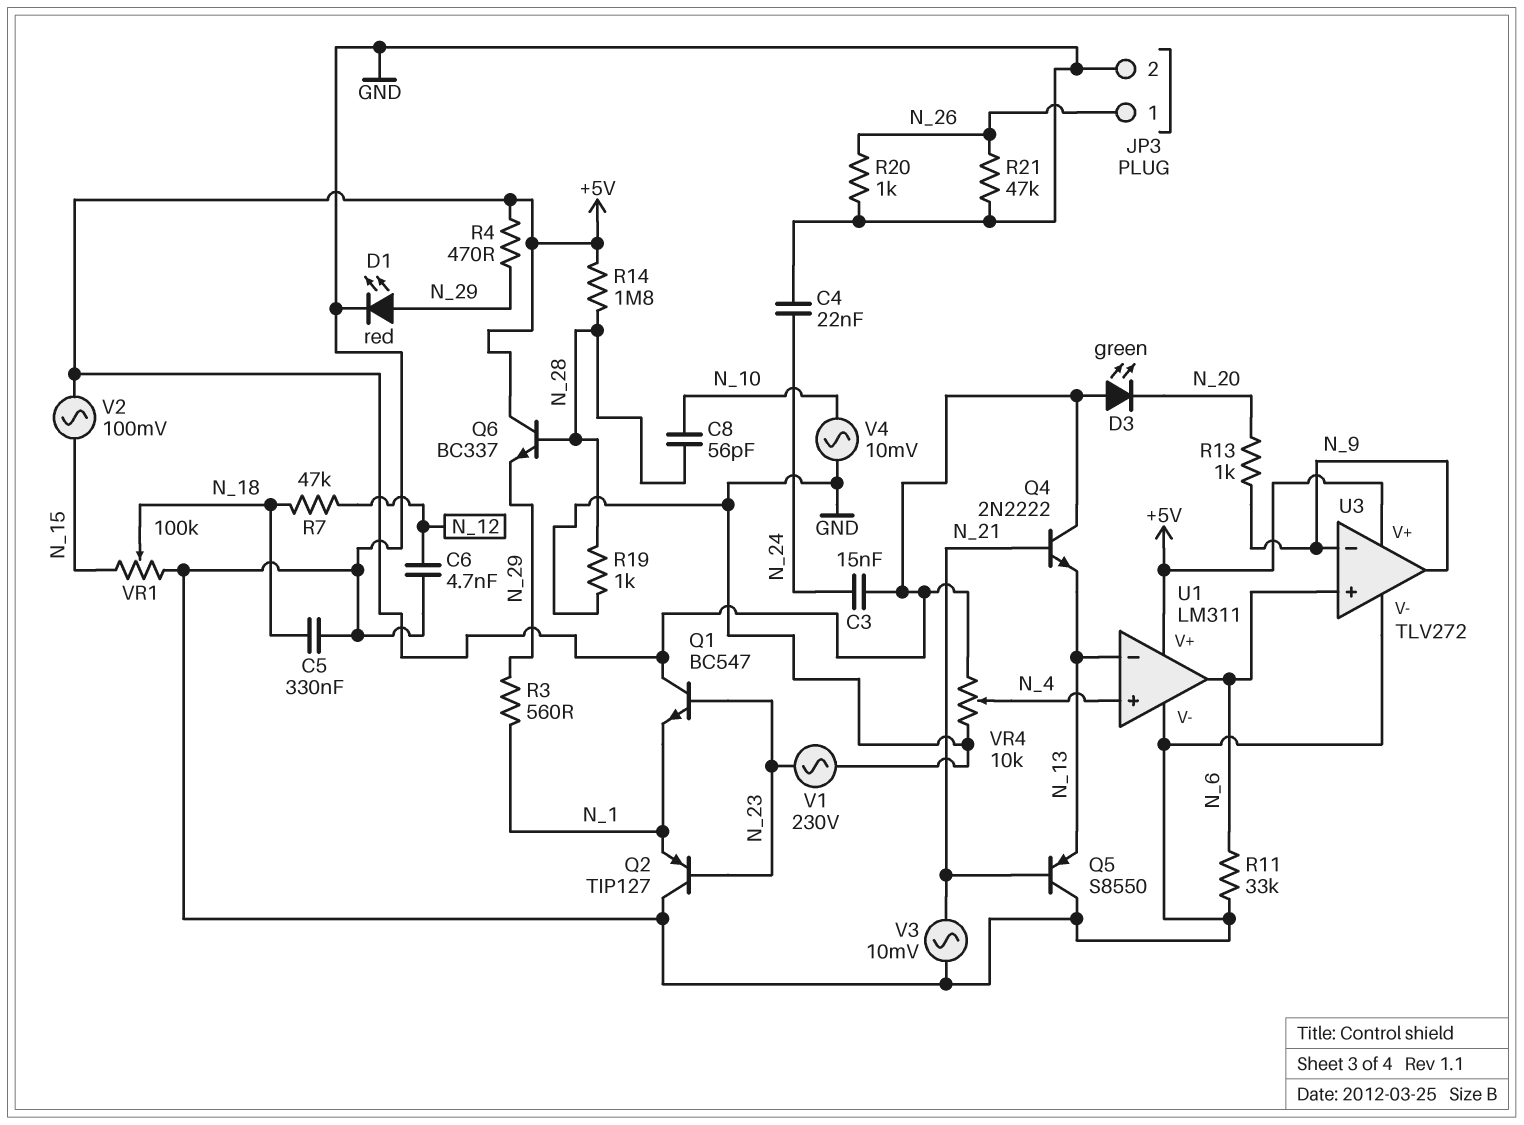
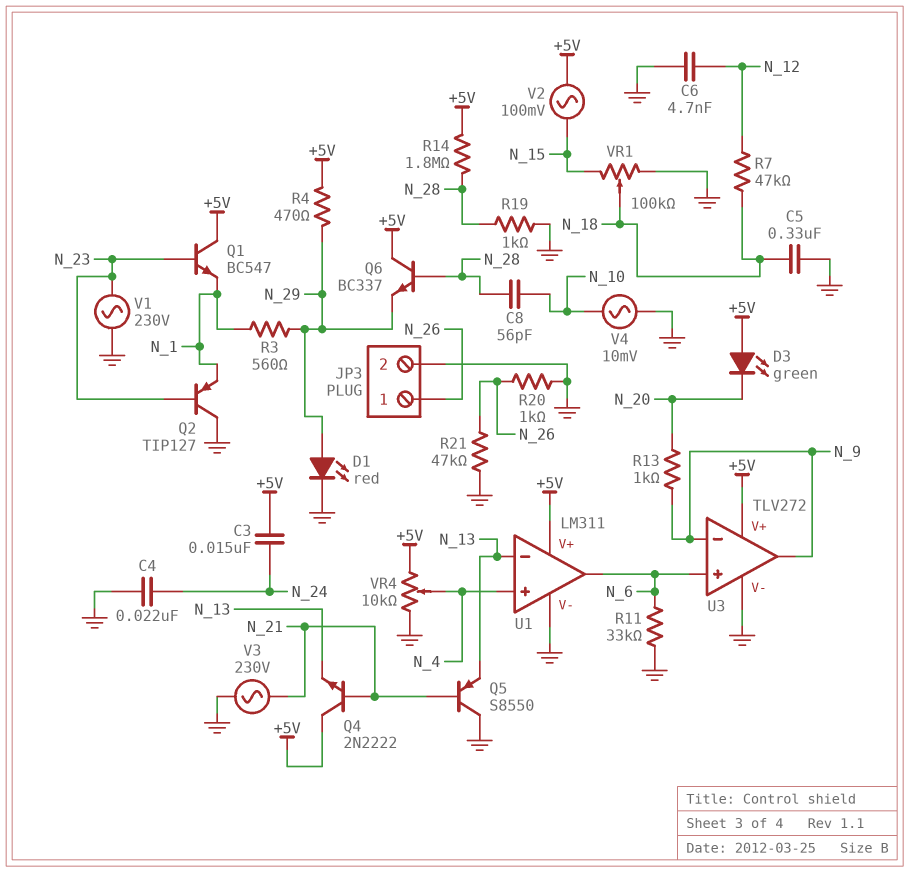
V3: AC 10mV (GND, N_21) -> AC 230V (GND, N_21)

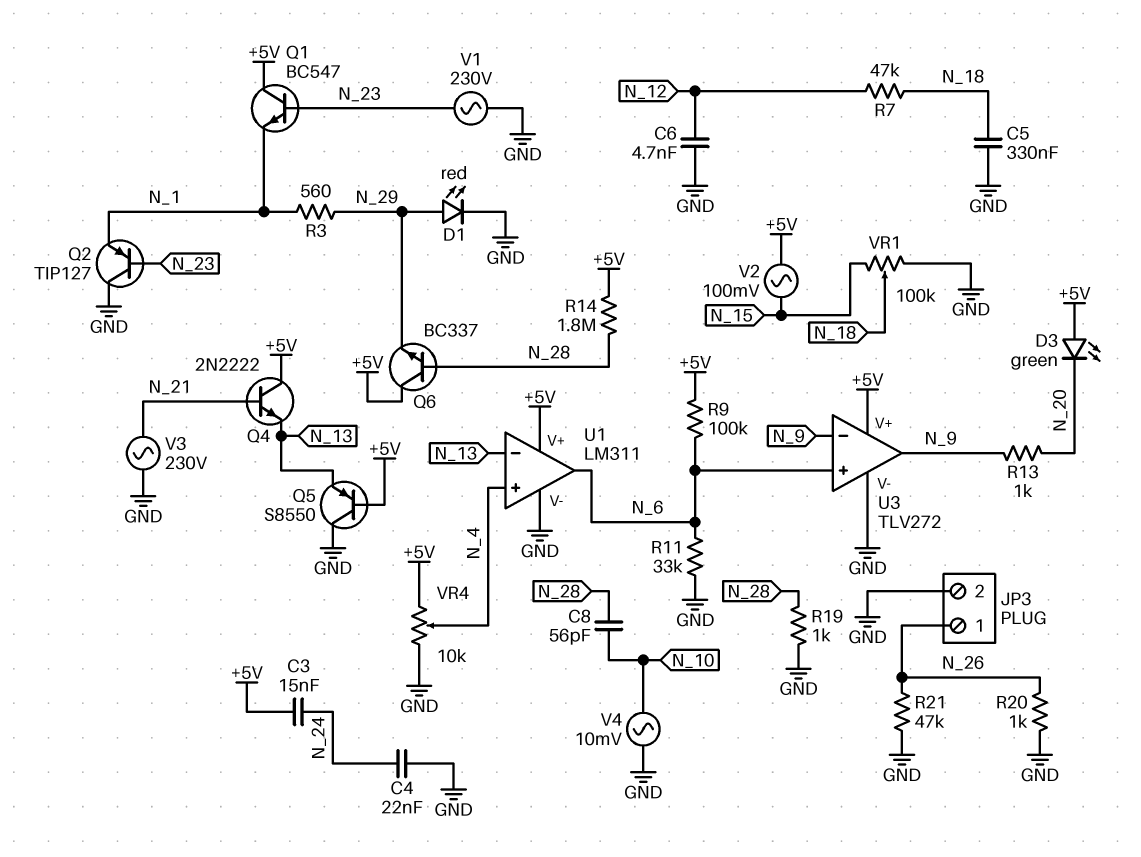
Q5: PNP S8550 (B N_21, C GND, E N_13) -> PNP S8550 (B +5V, C GND, E N_13)
R4: 470 (+5V, N_29) -> none
R9: none -> 100k (+5V, N_6)

